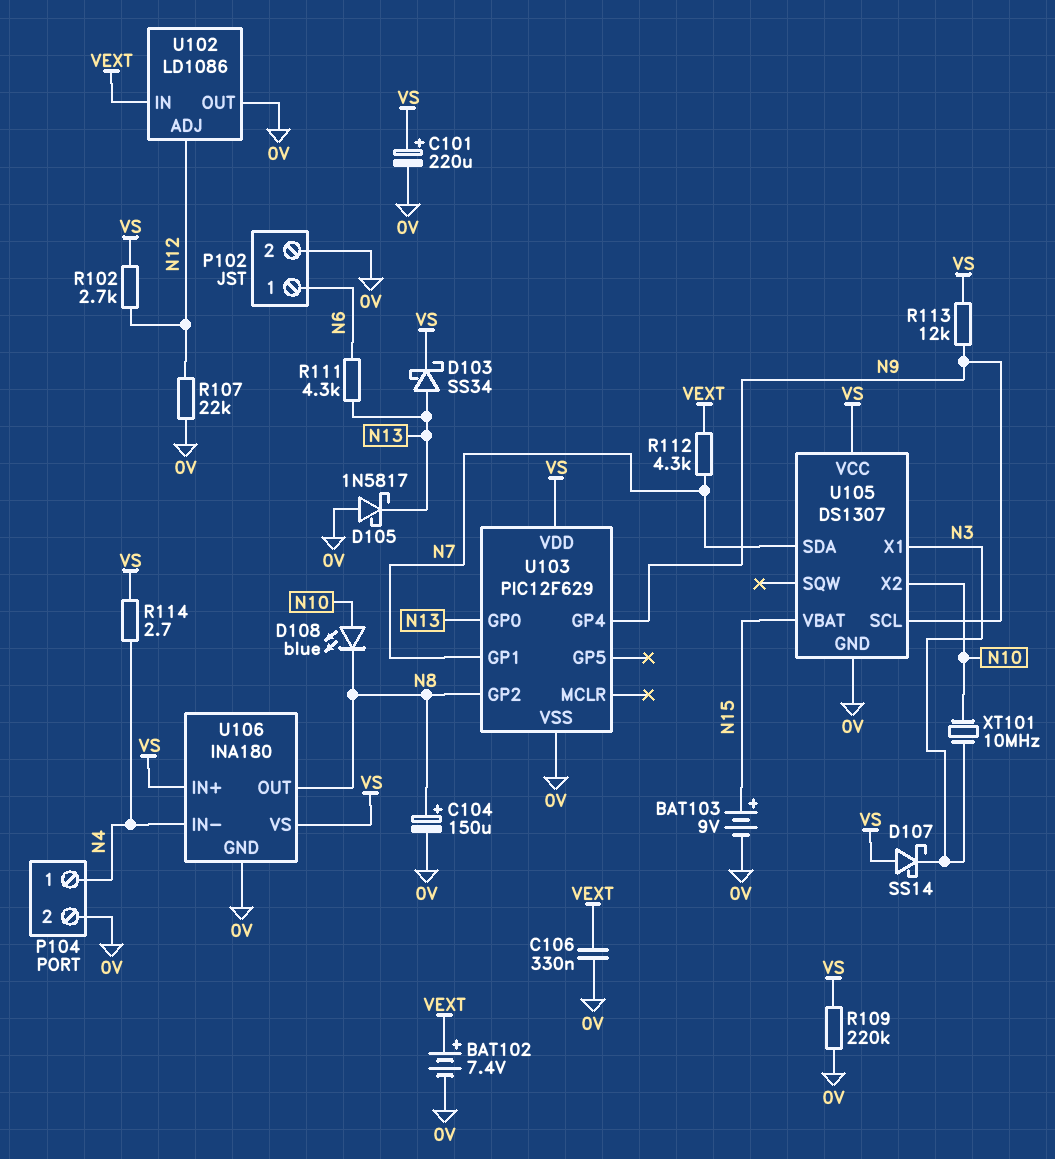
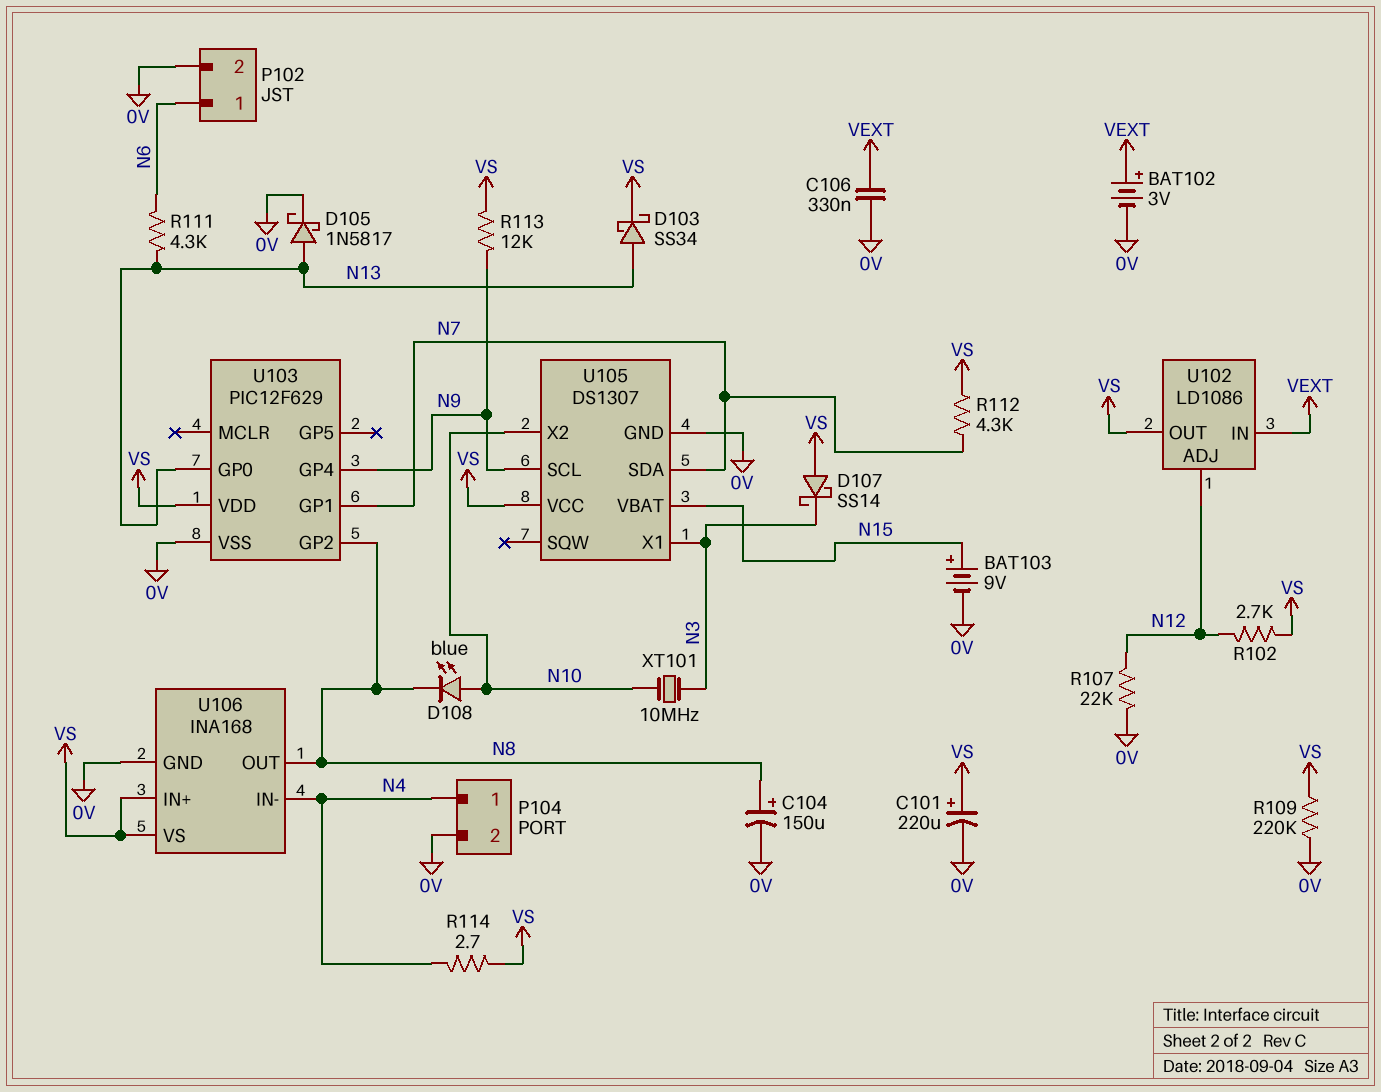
BAT102: 7.4V (plus VEXT, minus 0V) -> 3V (plus VEXT, minus 0V)
D105: schottky 1N5817 (A 0V, K N13) -> schottky 1N5817 (A N13, K 0V)
R112: 4.3k (N7, VEXT) -> 4.3k (N7, VS)
U102 pin OUT: 0V -> VS
U106: INA180 -> INA168

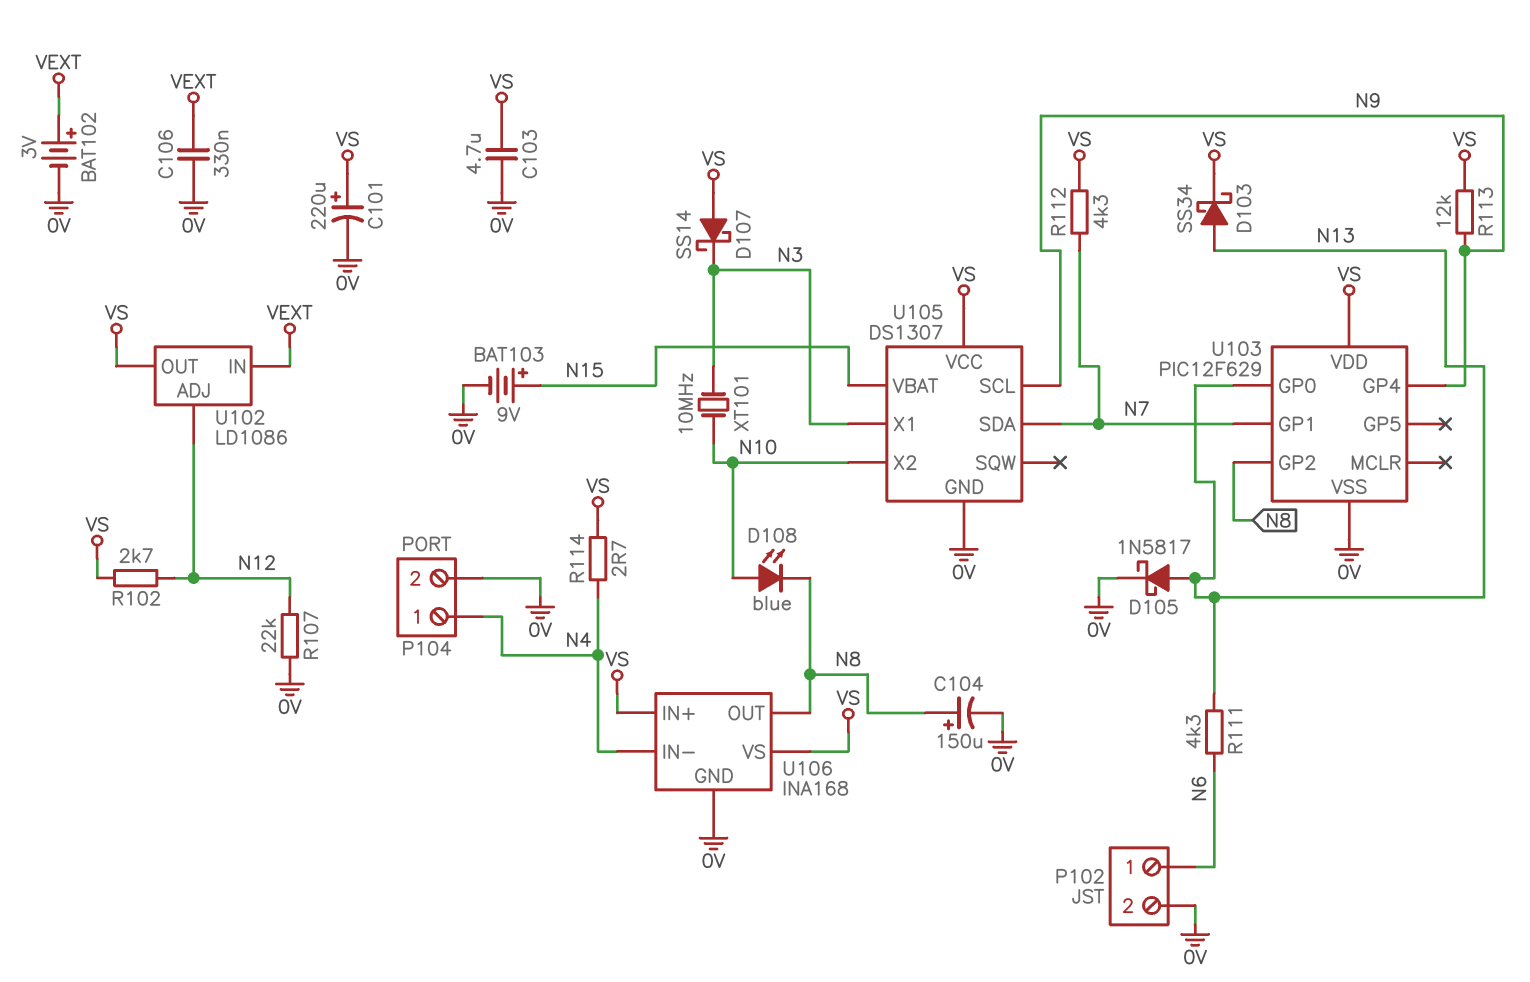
C103: none -> 4.7uF (0V, VS)
R109: 220k (0V, VS) -> none

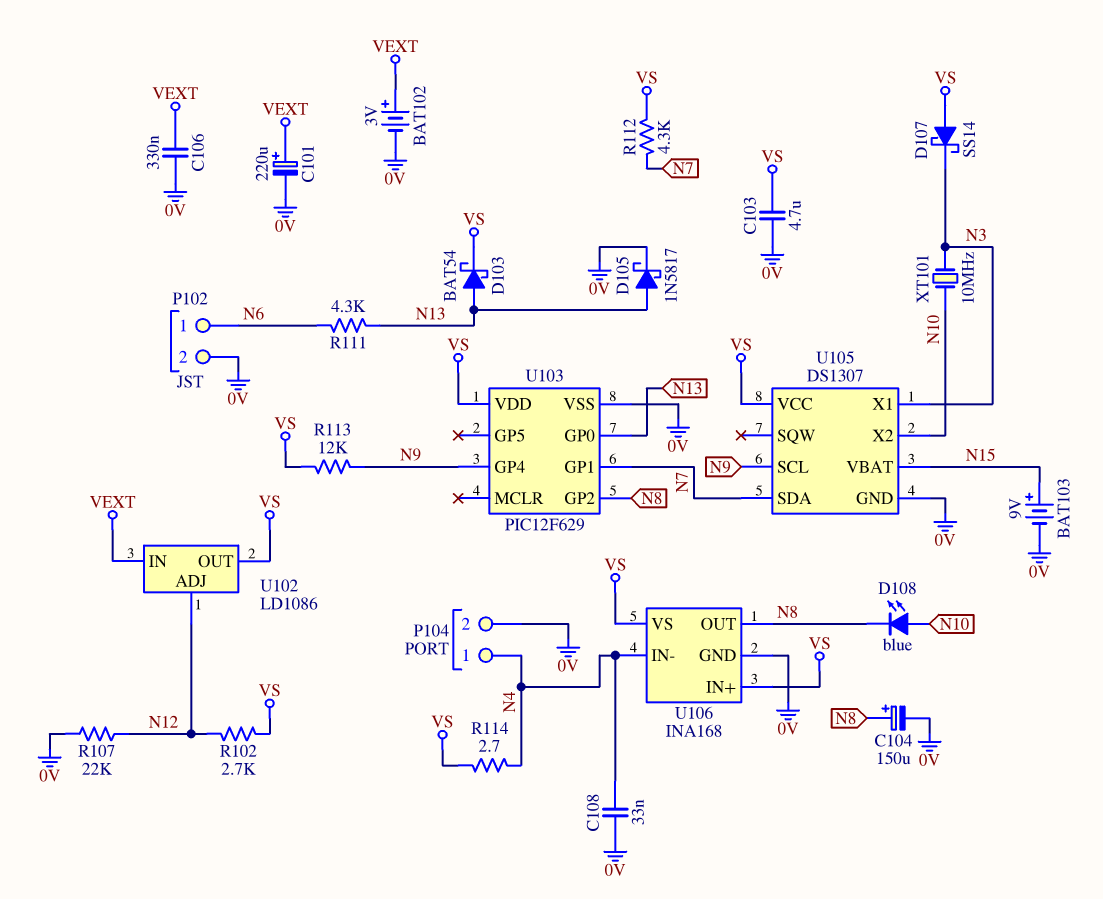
C101: 220uF (plus VS, minus 0V) -> 220uF (plus VEXT, minus 0V)
C108: none -> 33nF (0V, N4)
D103: schottky SS34 (A N13, K VS) -> schottky BAT54 (A N13, K VS)

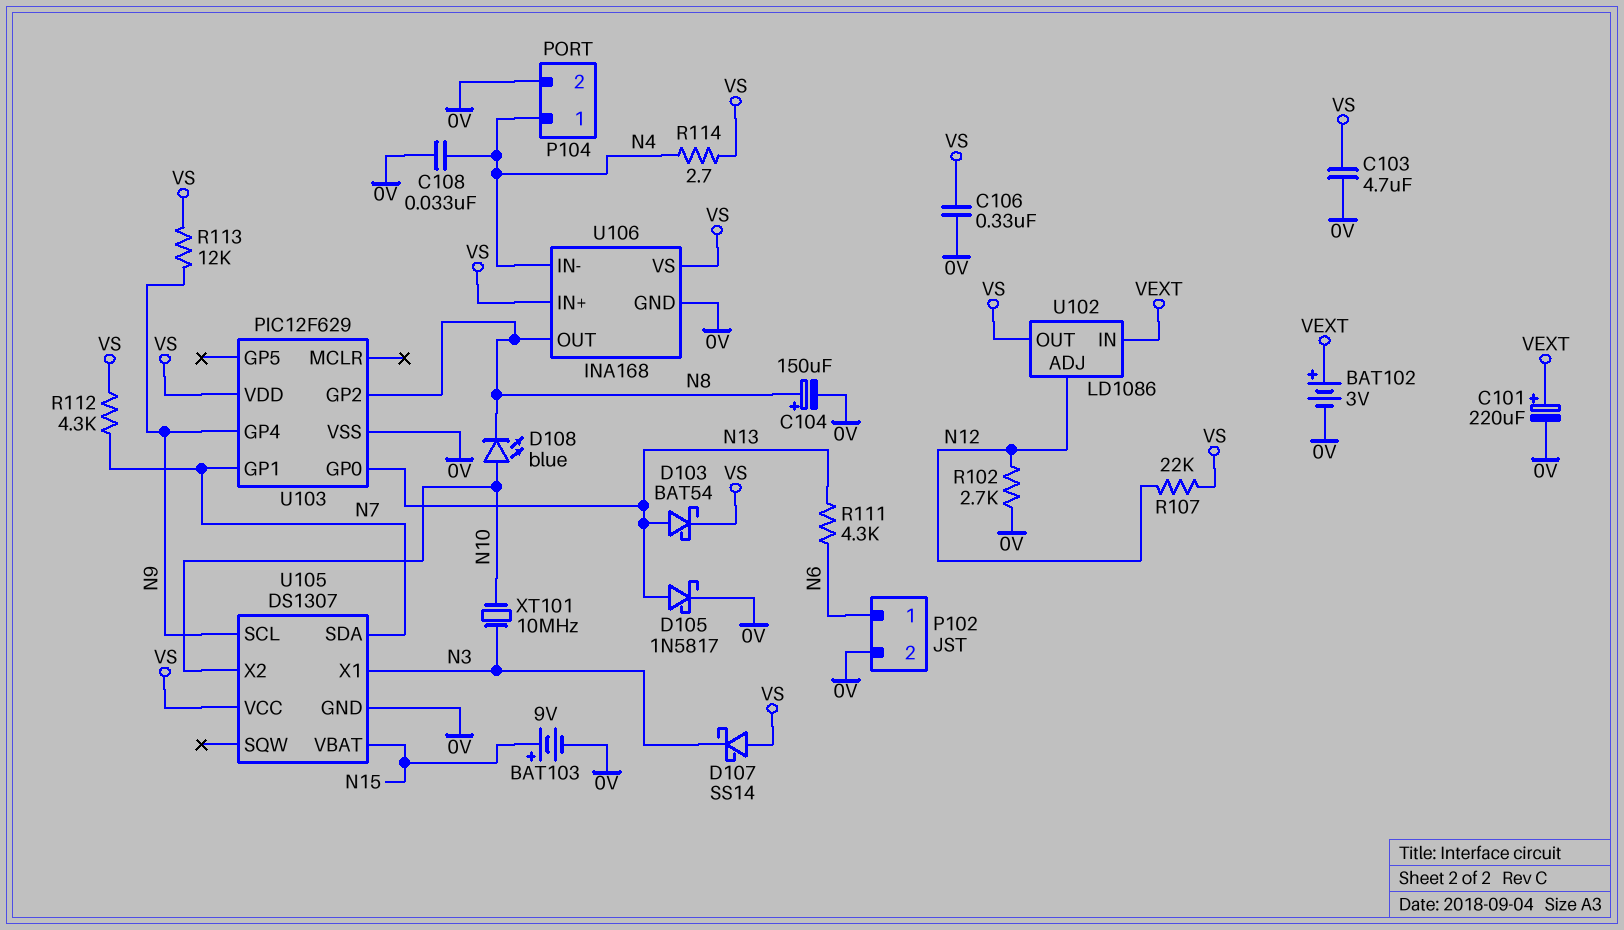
C106: 330nF (0V, VEXT) -> 330nF (0V, VS)
R102: 2.7k (N12, VS) -> 2.7k (0V, N12)
R107: 22k (0V, N12) -> 22k (N12, VS)

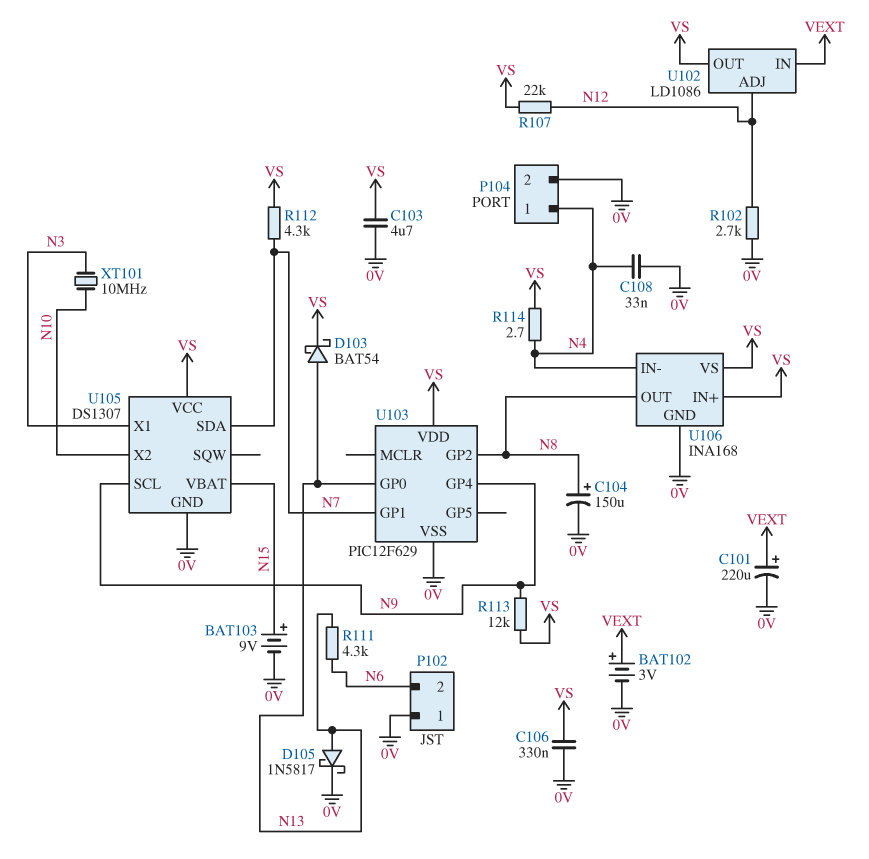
D107: schottky SS14 (A VS, K N3) -> none
D108: LED blue (A N10, K N8) -> none
P102 pin 1: N6 -> 0V
P102 pin 2: 0V -> N6

